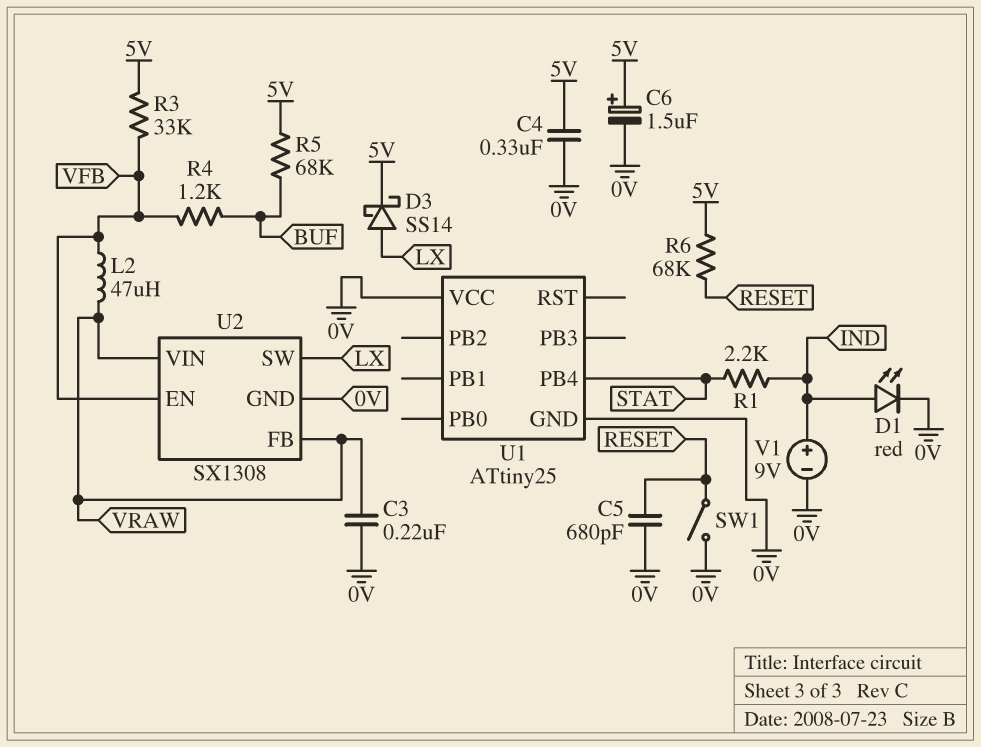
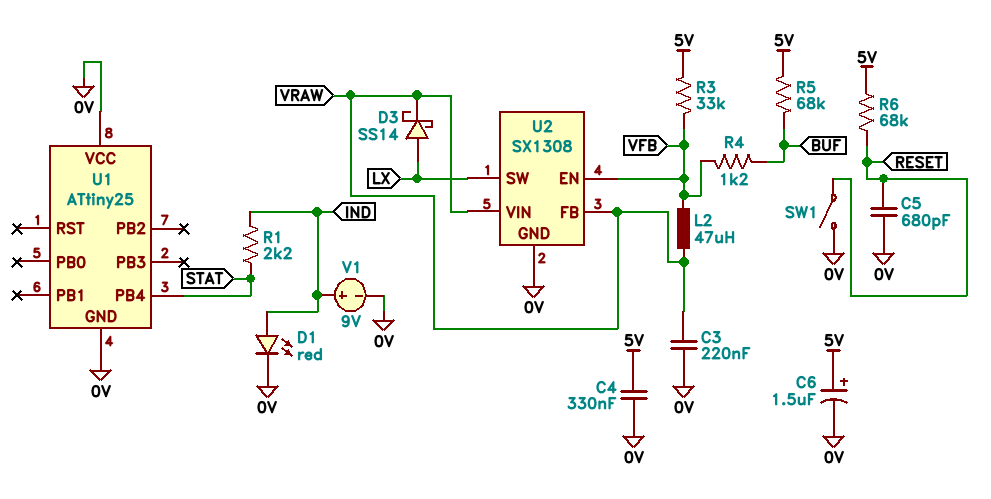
D3: schottky SS14 (A LX, K 5V) -> schottky SS14 (A LX, K VRAW)

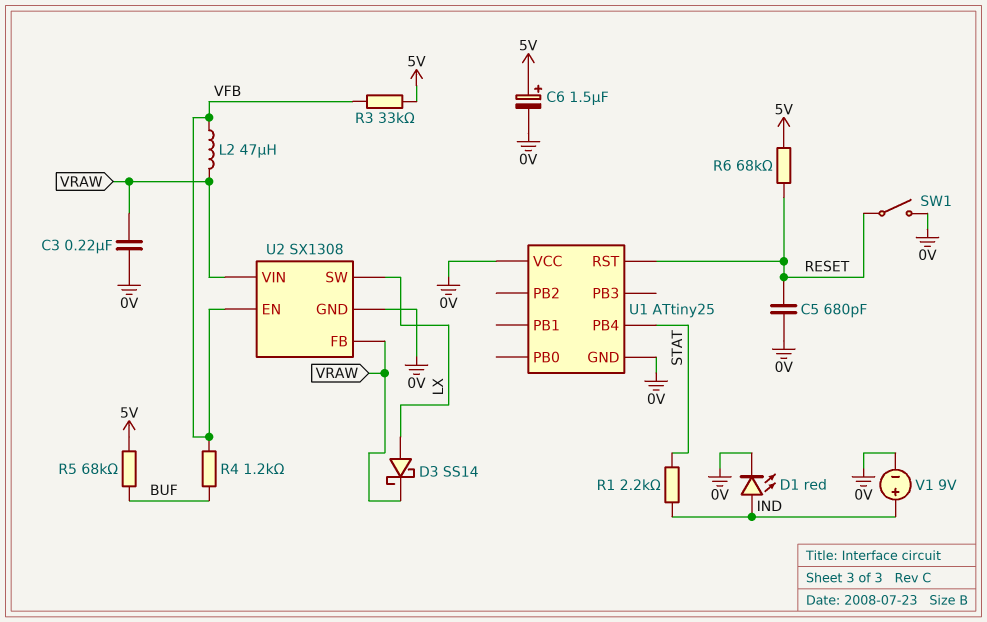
C4: 330nF (0V, 5V) -> none
U1 pin RST: none -> RESET

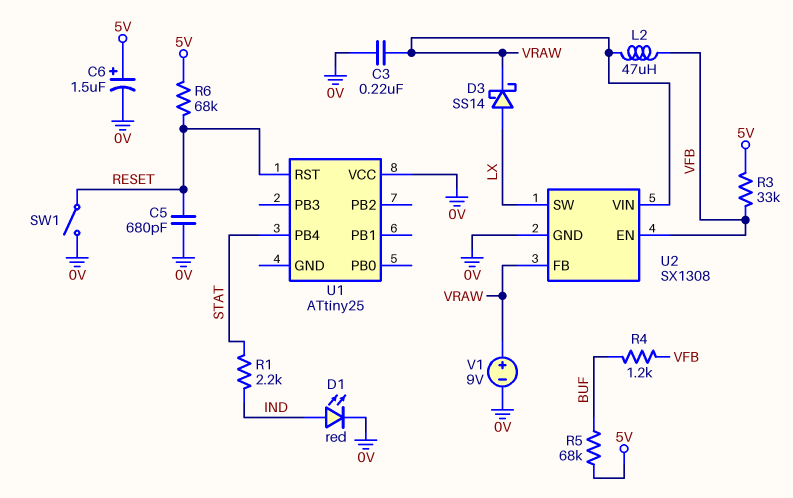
U1 pin GND: 0V -> none
V1: 9V (plus IND, minus 0V) -> 9V (plus VRAW, minus 0V)

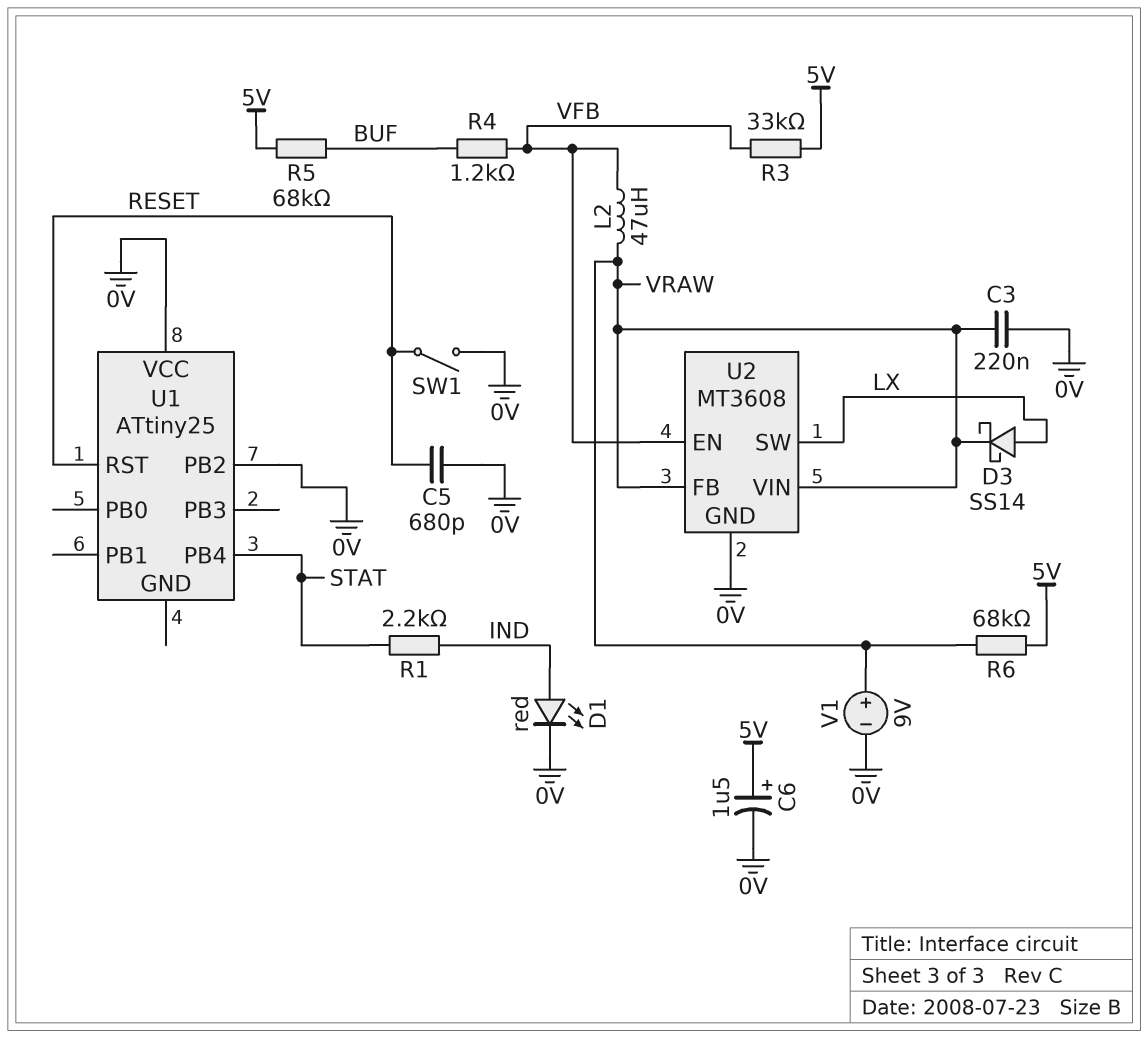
R6: 68k (5V, RESET) -> 68k (5V, VRAW)
U1 pin PB2: none -> 0V
U2: SX1308 -> MT3608

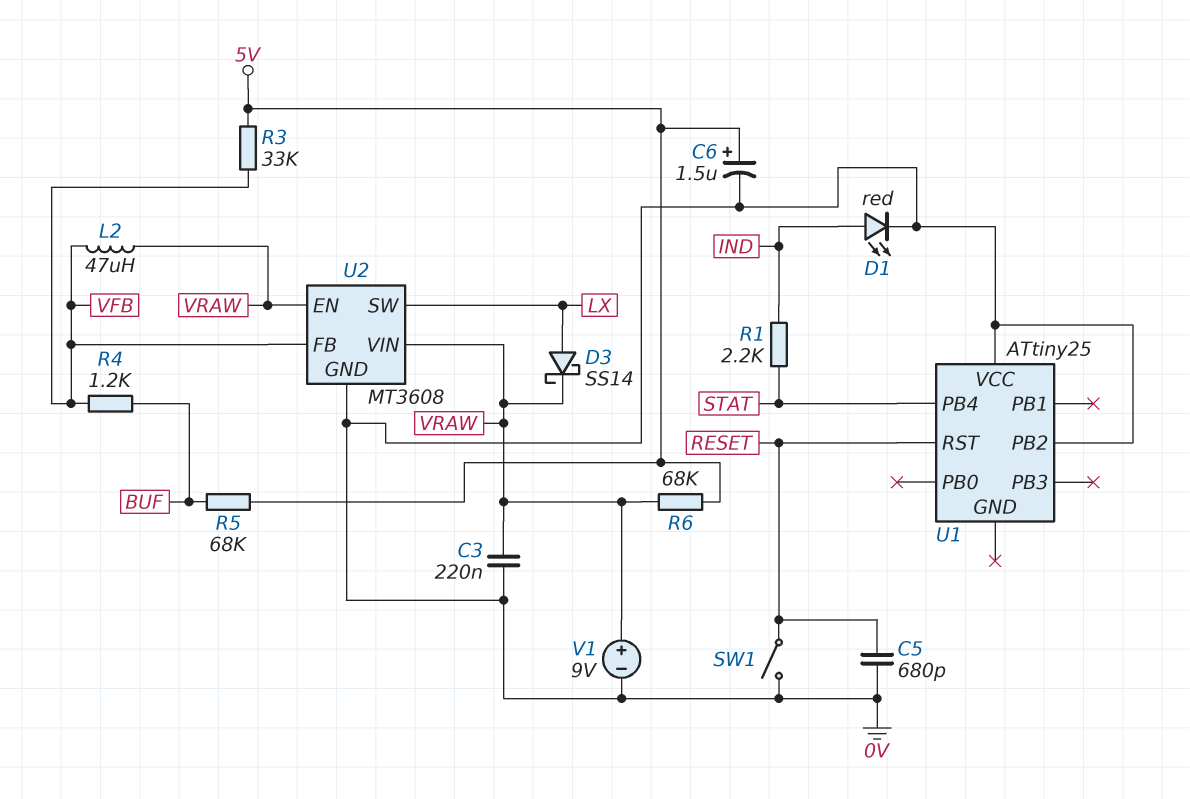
U2 pin EN: VFB -> VRAW
U2 pin FB: VRAW -> VFB

